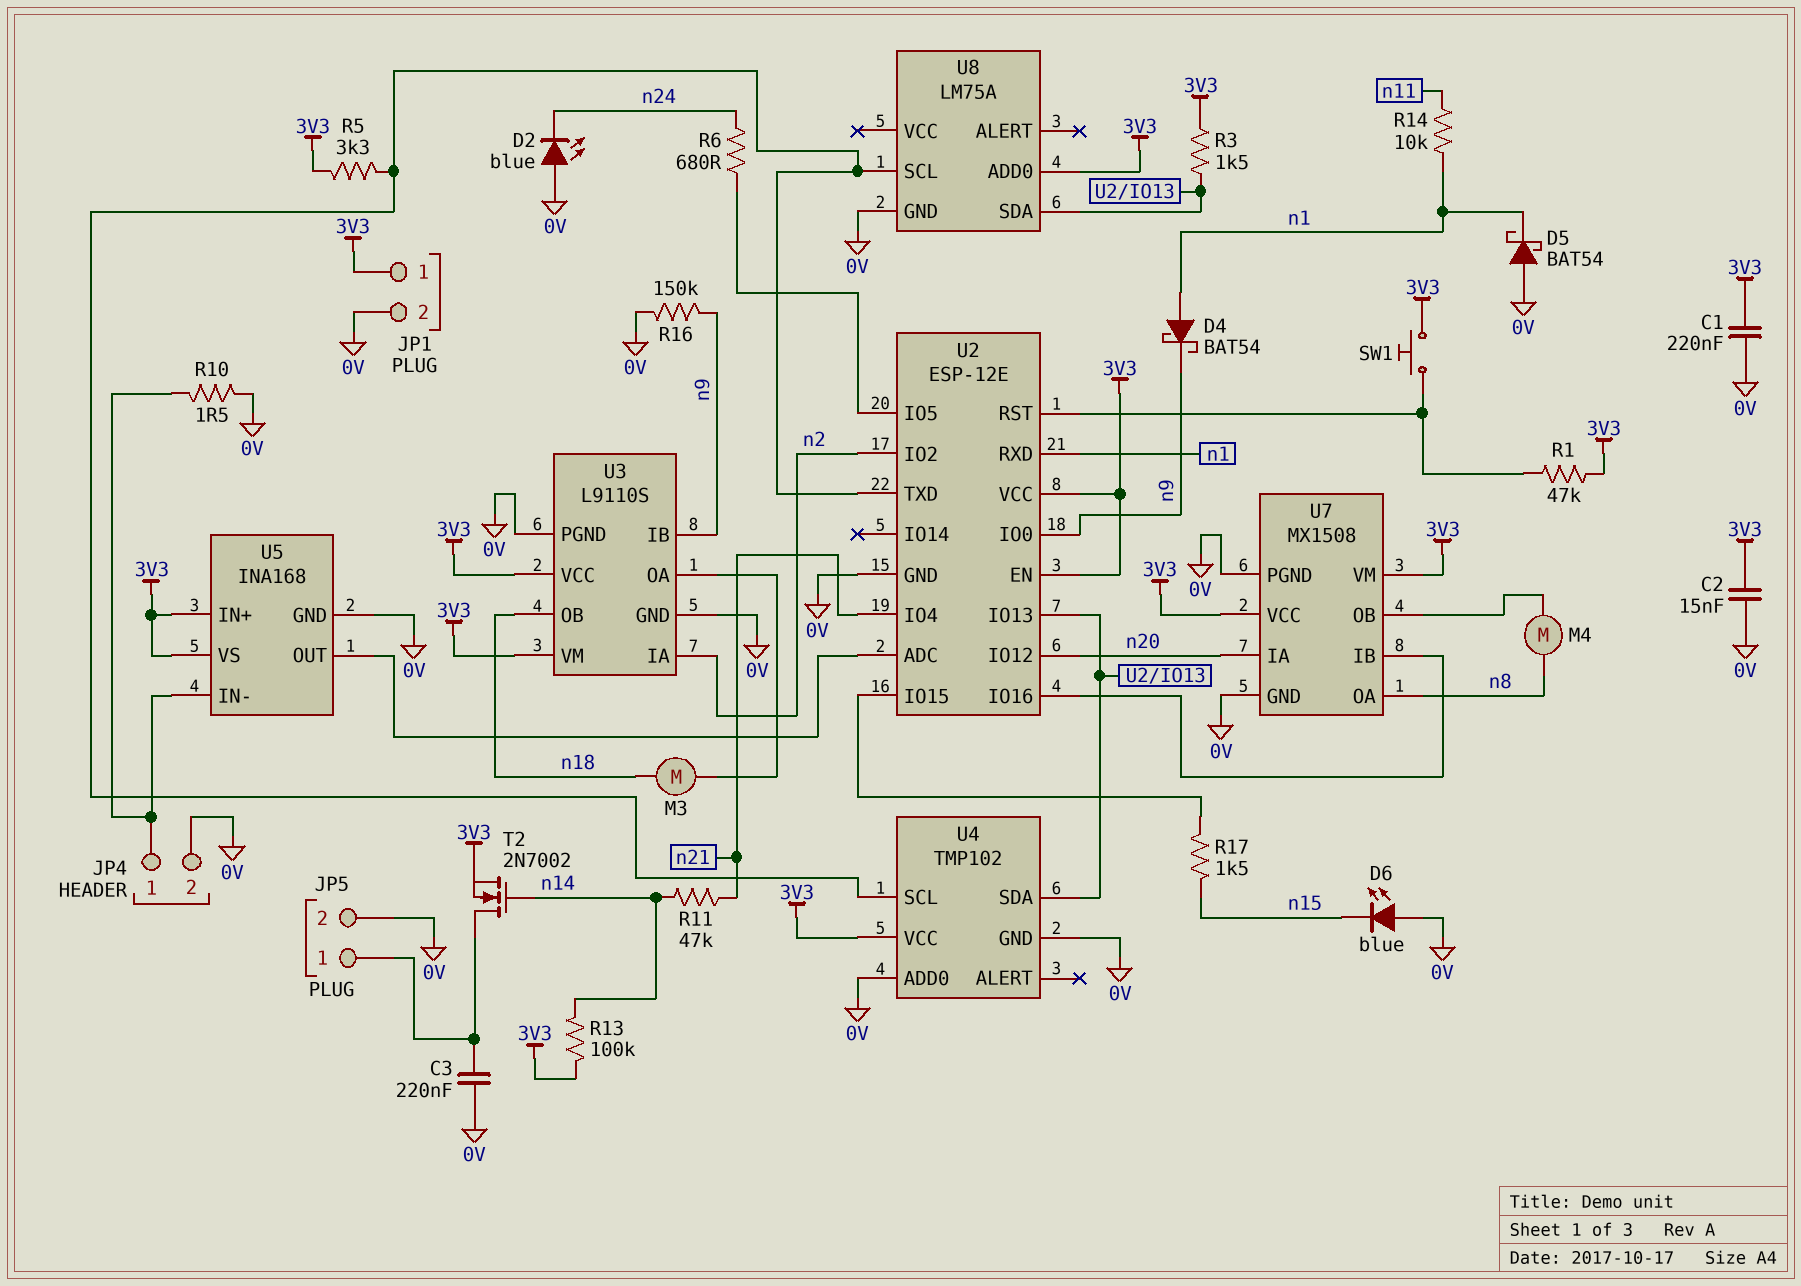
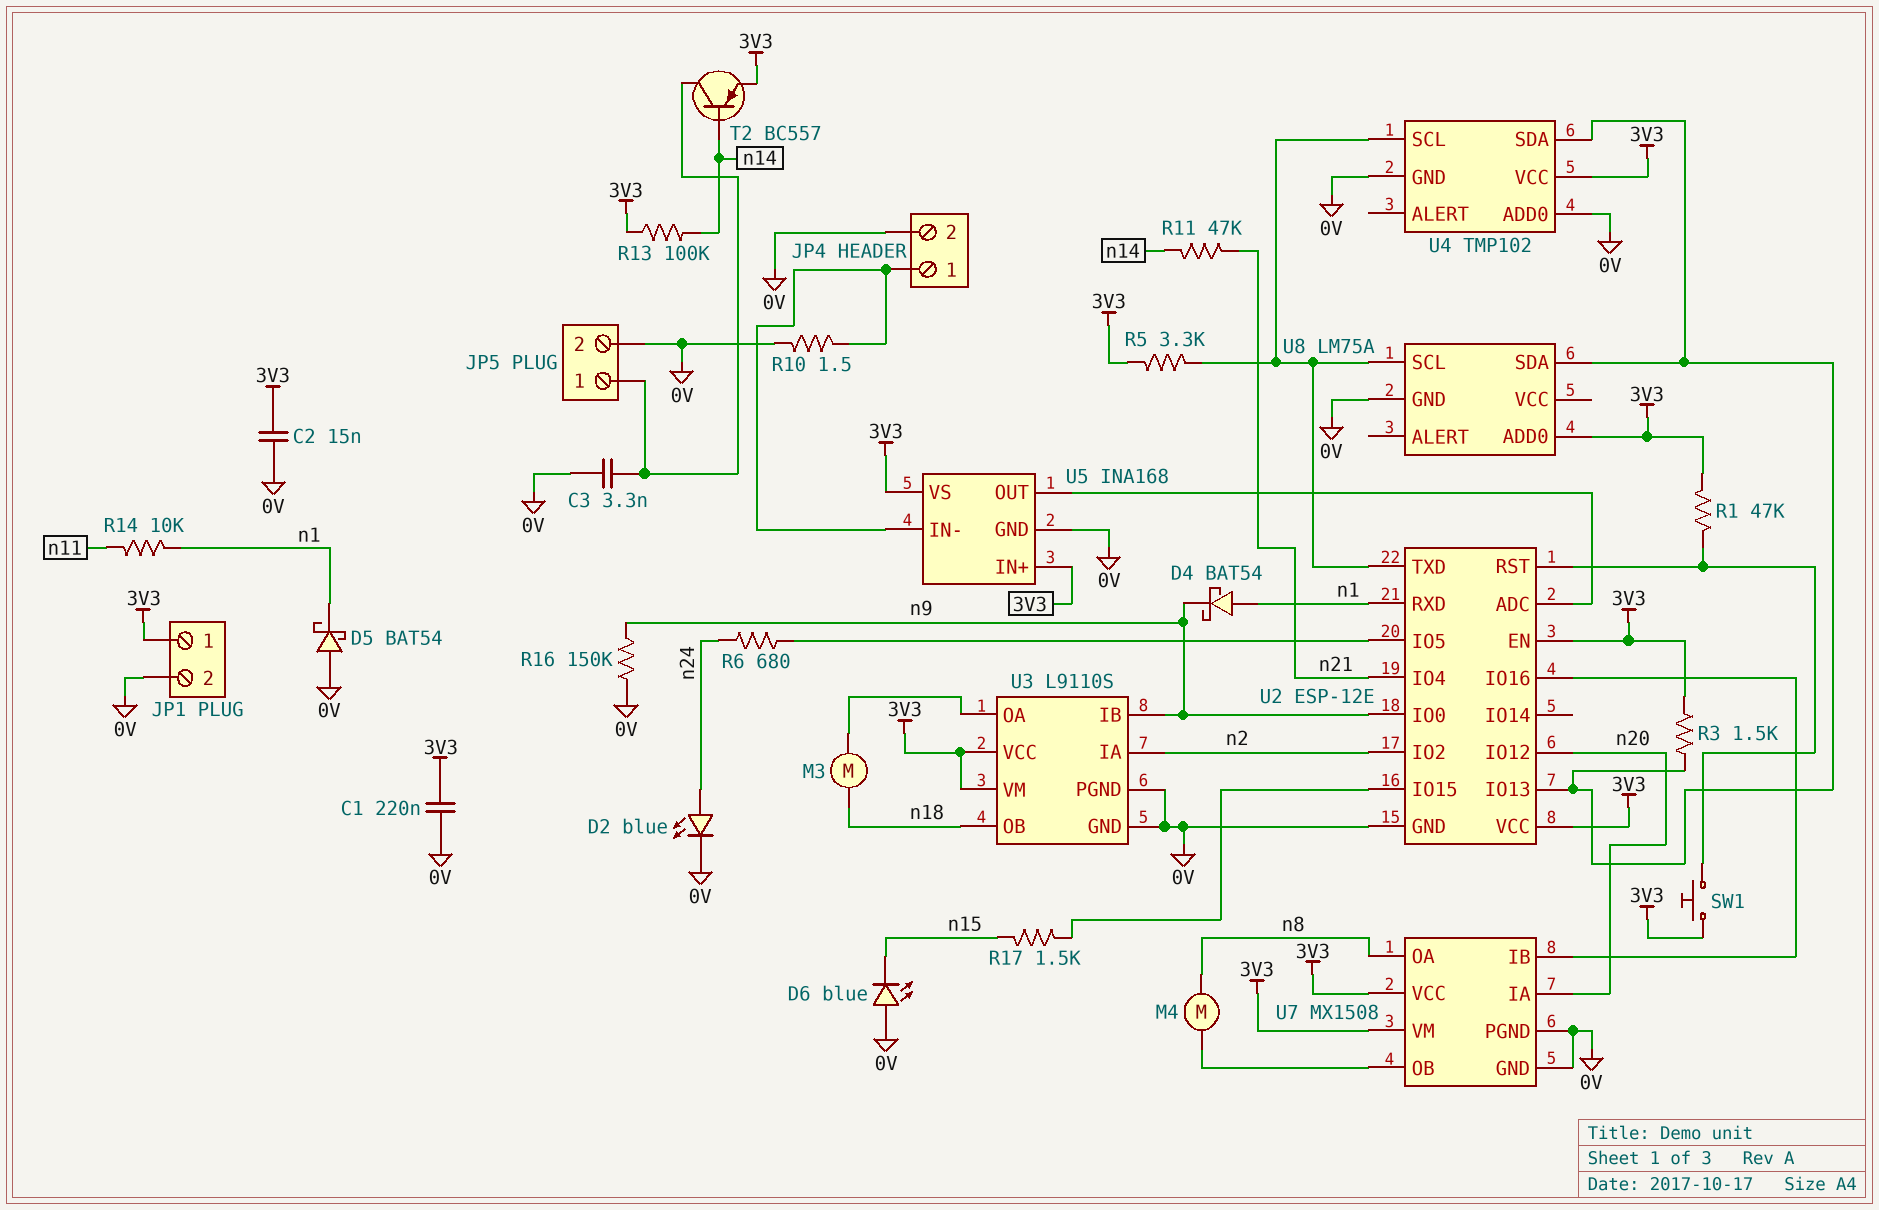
C3: 220nF (0V, JP5/1) -> 3.3nF (0V, JP5/1)
D2: LED blue (A 0V, K n24) -> LED blue (A n24, K 0V)
T2: NMOS 2N7002 (G n14, D JP5/1, S 3V3) -> PNP BC557 (B n14, C JP5/1, E 3V3)

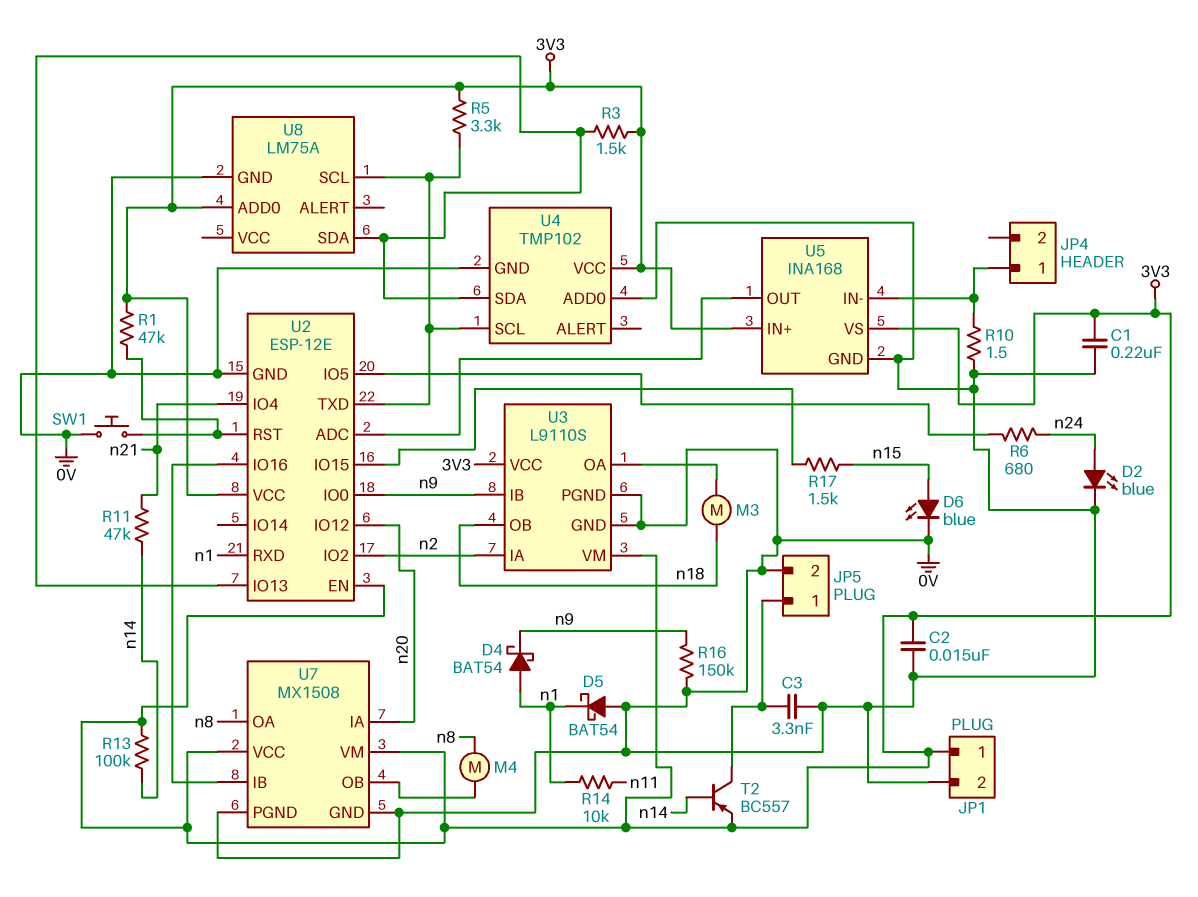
D6: LED blue (A 0V, K n15) -> LED blue (A n15, K 0V)
JP4 pin 2: 0V -> none
SW1: button (3V3, U2/RST) -> button (0V, U2/RST)

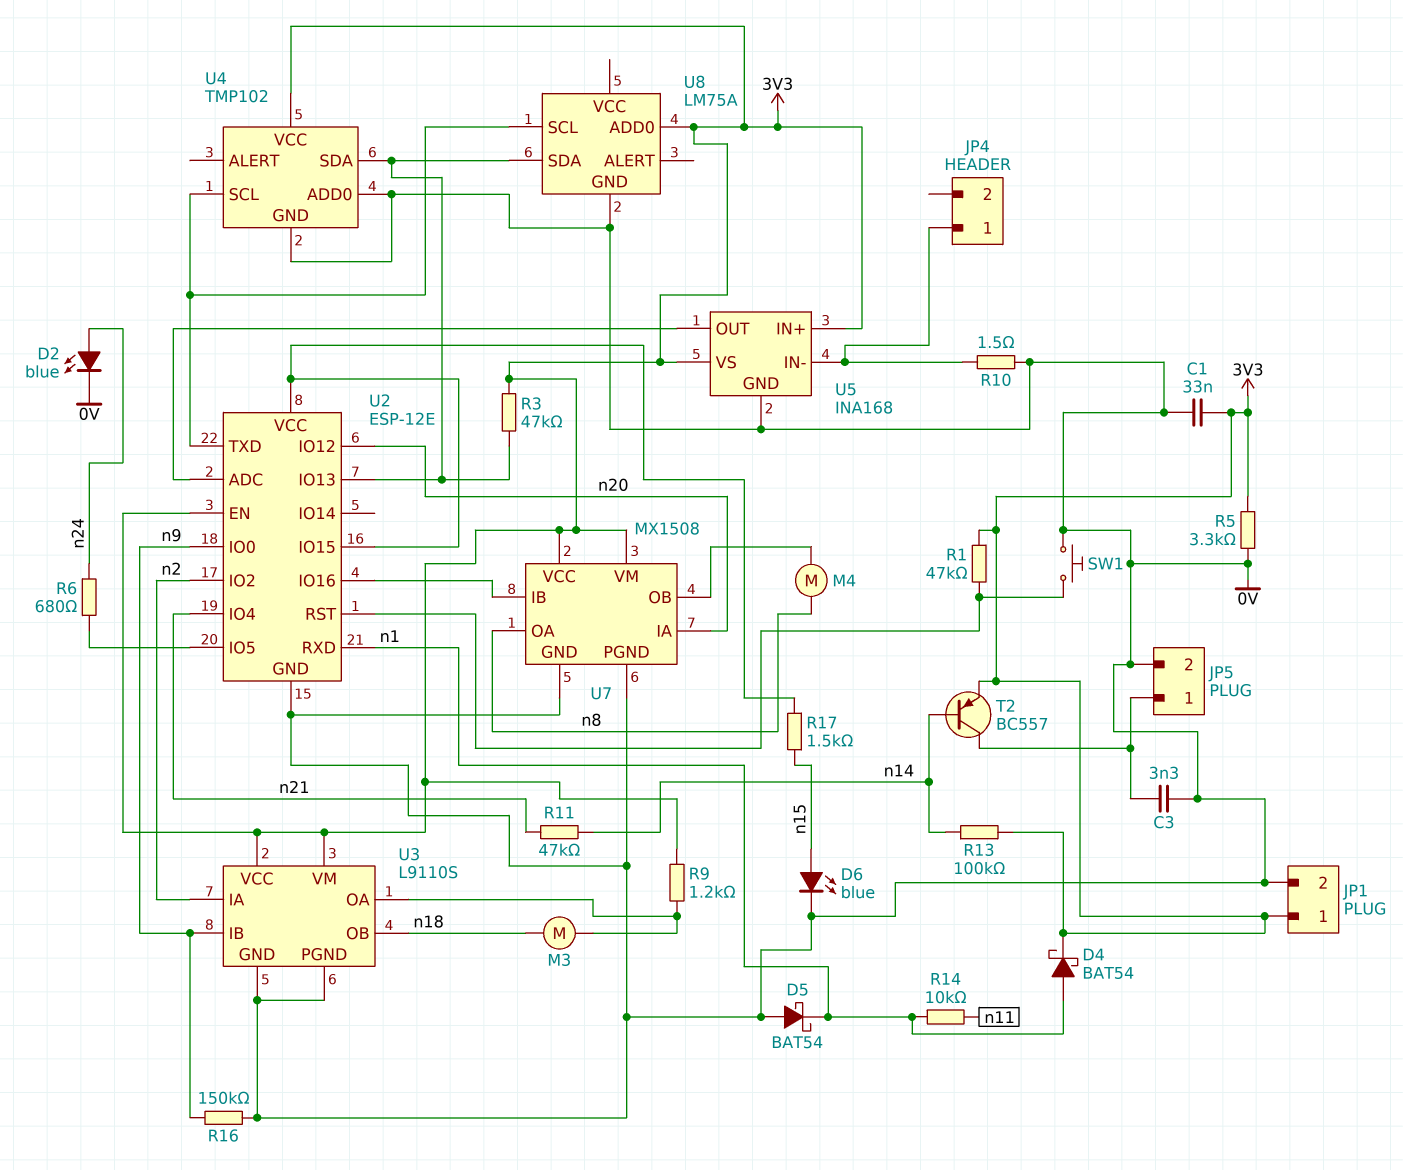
C1: 220nF (0V, 3V3) -> 33nF (0V, 3V3)
C2: 15nF (0V, 3V3) -> none
D4: schottky BAT54 (A n1, K n9) -> schottky BAT54 (A n1, K 3V3)
R3: 1.5k (3V3, U2/IO13) -> 47k (3V3, U2/IO13)
R5: 3.3k (3V3, U2/TXD) -> 3.3k (0V, 3V3)
R9: none -> 1.2k (3V3, U3/OA)
U2 pin VCC: 3V3 -> U2/IO15

